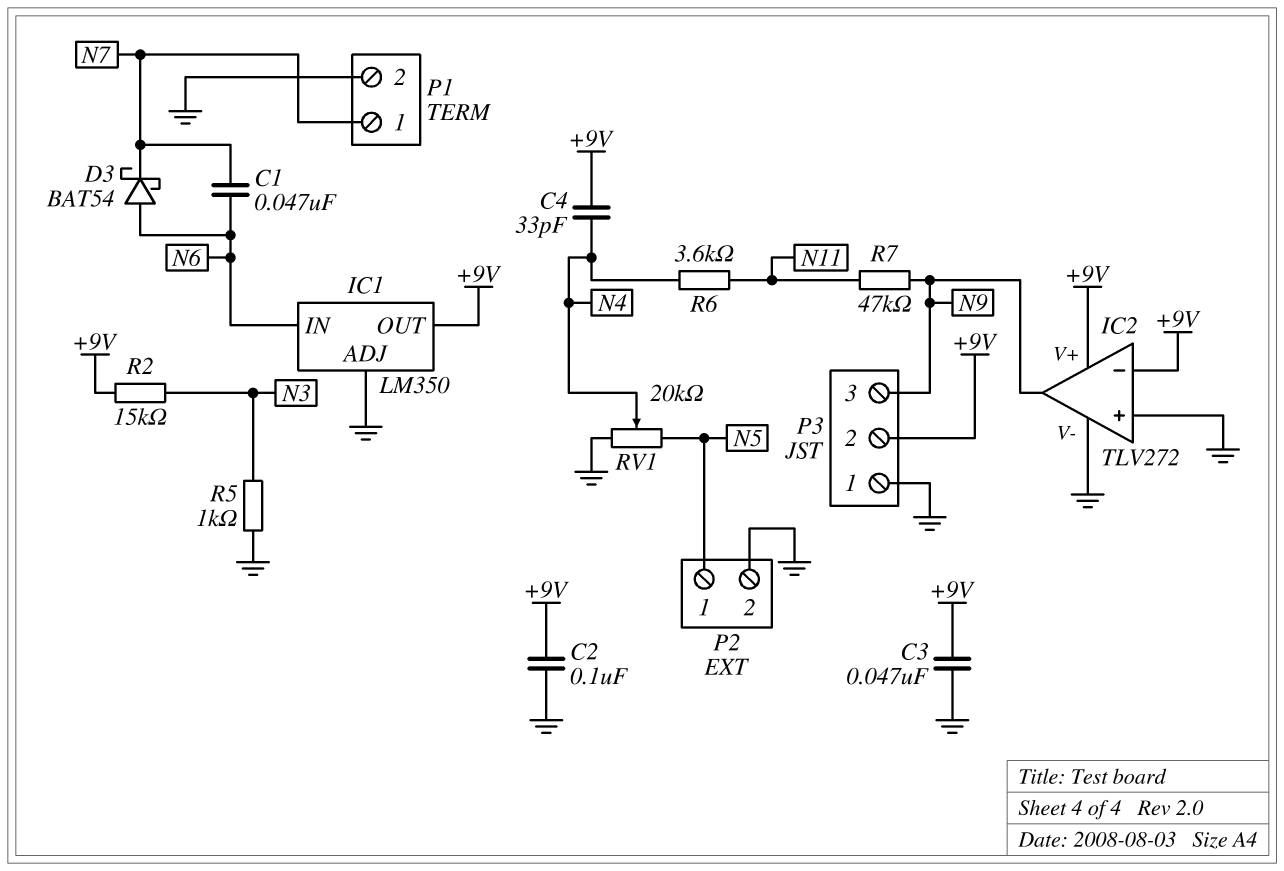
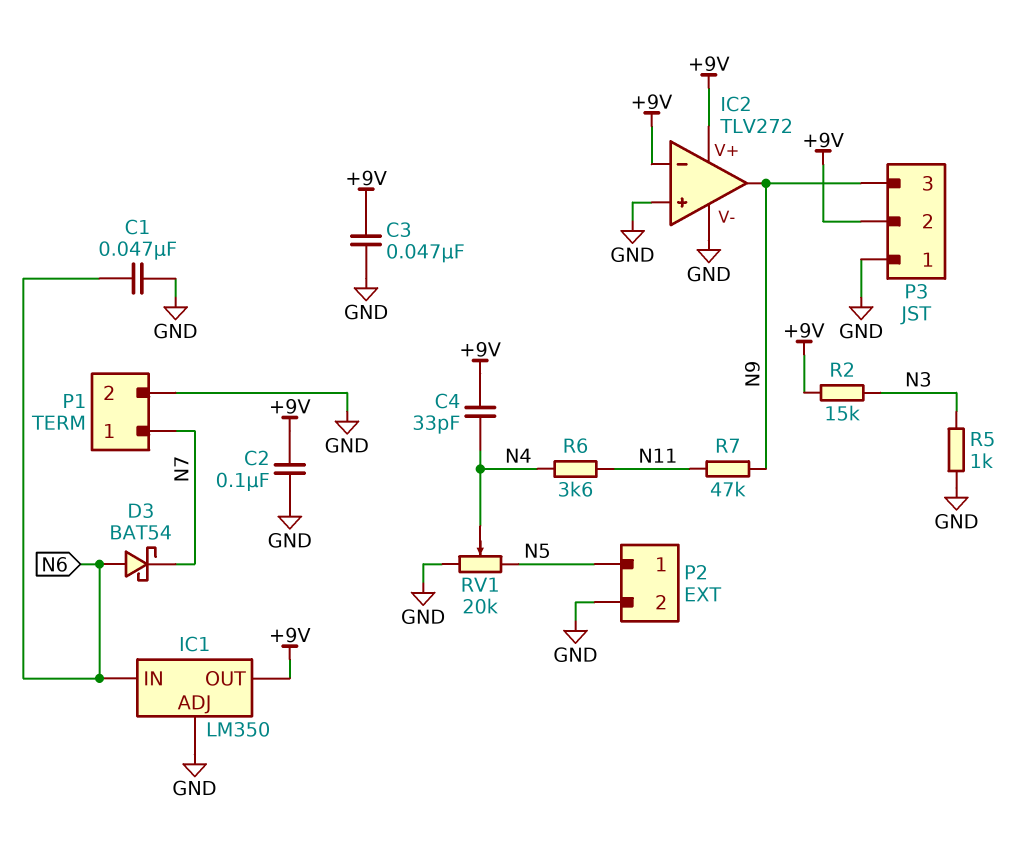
C1: 47nF (N6, N7) -> 47nF (GND, N6)

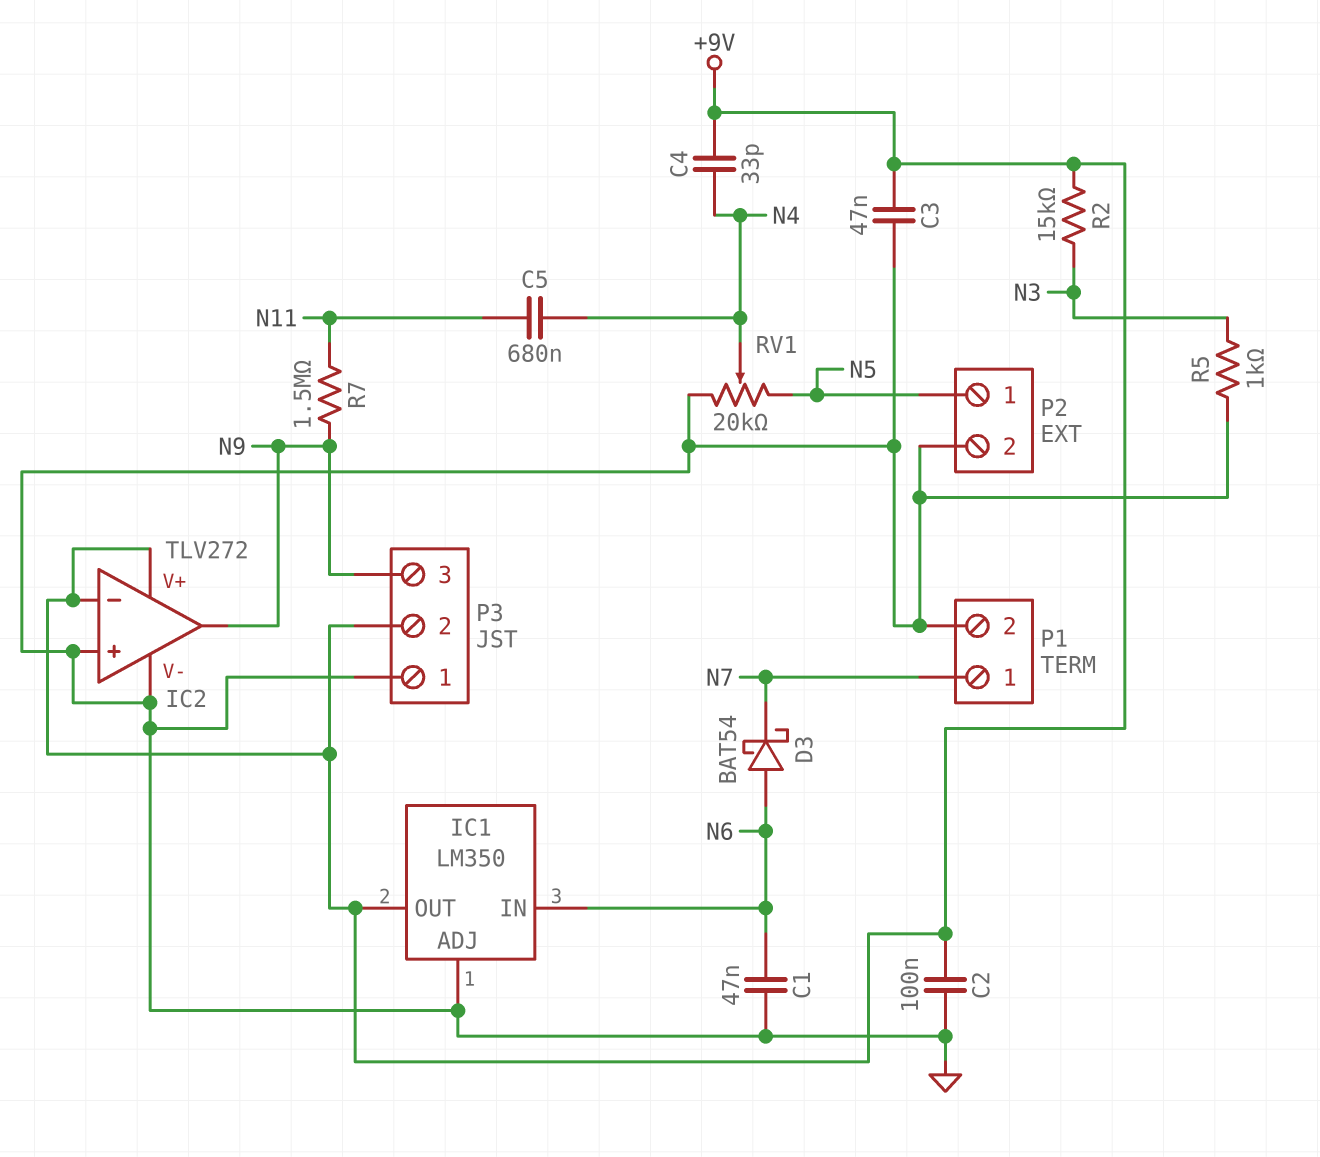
C5: none -> 680nF (N4, N11)
R6: 3.6k (N4, N11) -> none
R7: 47k (N9, N11) -> 1.5M (N9, N11)

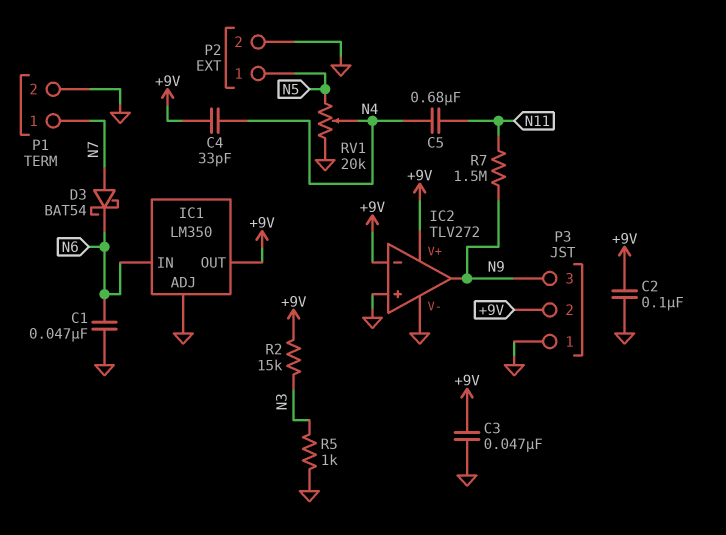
D3: schottky BAT54 (A N6, K N7) -> schottky BAT54 (A N7, K N6)

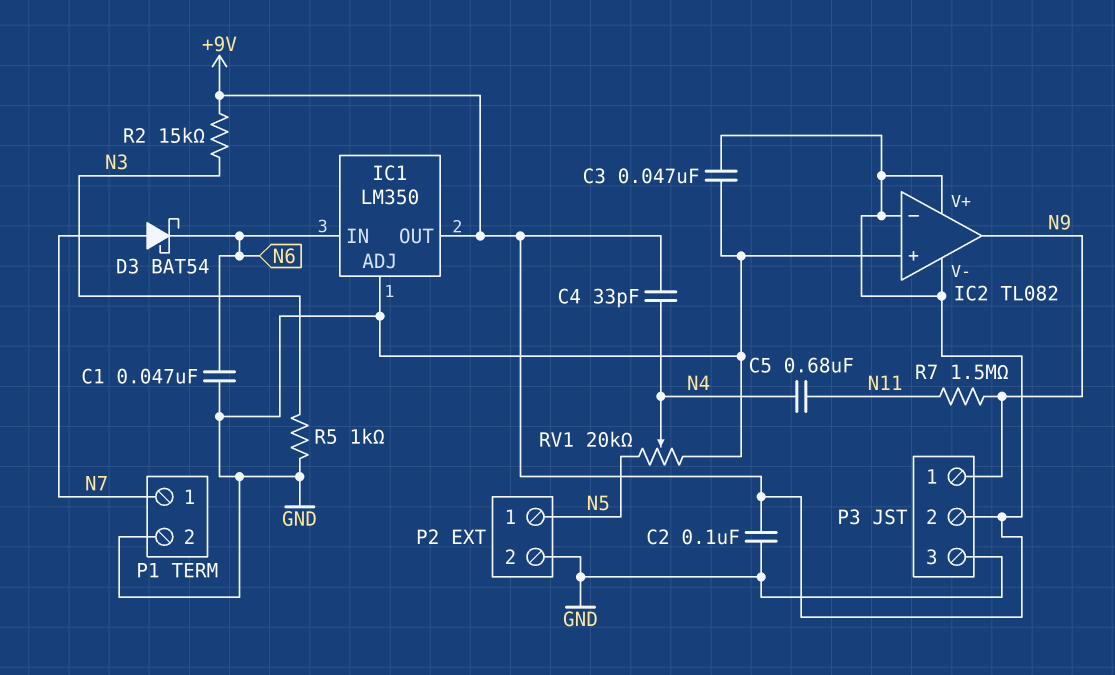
IC2: TLV272 -> TL082
IC2 pin V-: GND -> +9V
P3 pin 1: GND -> N9
P3 pin 3: N9 -> GND

